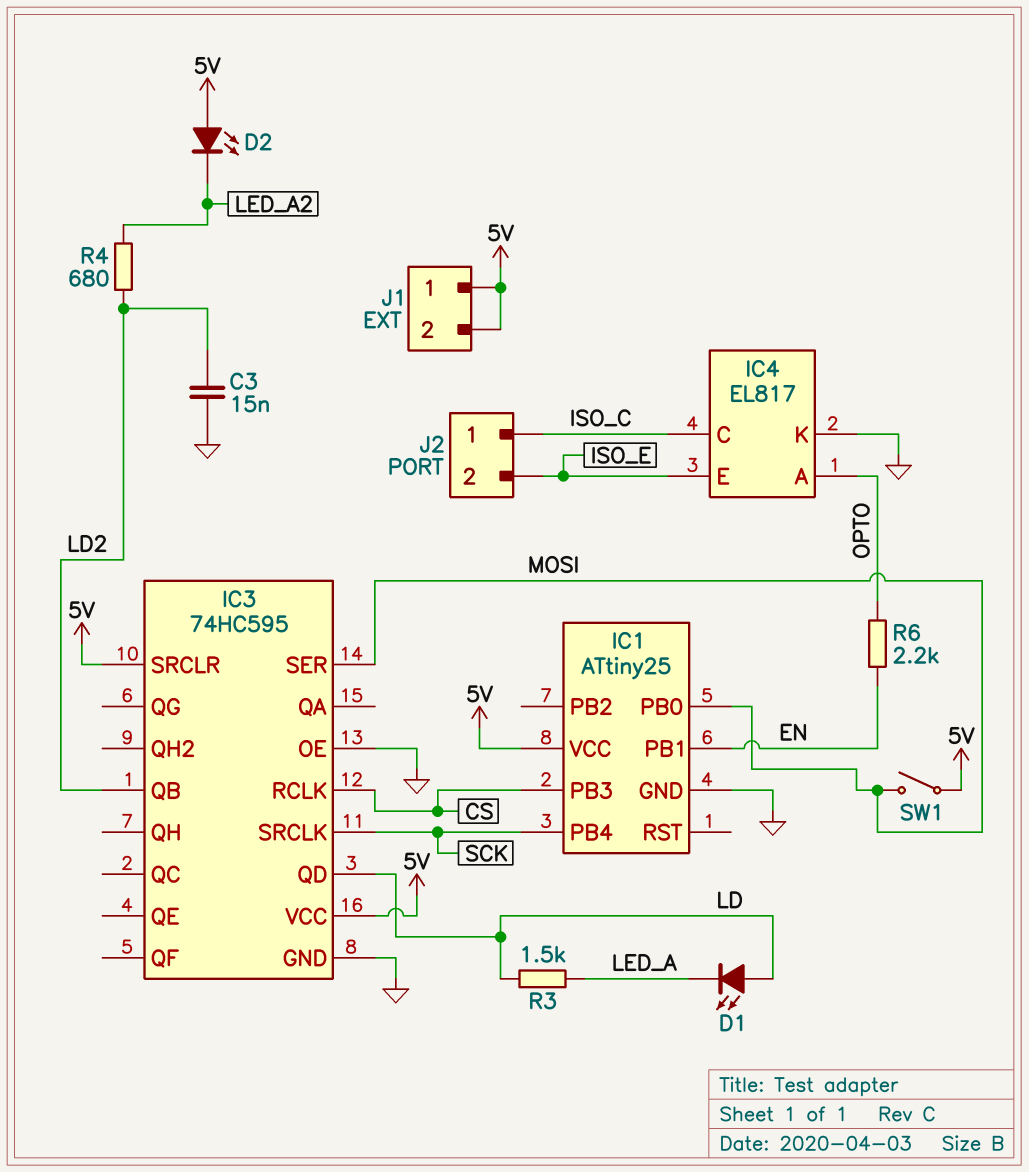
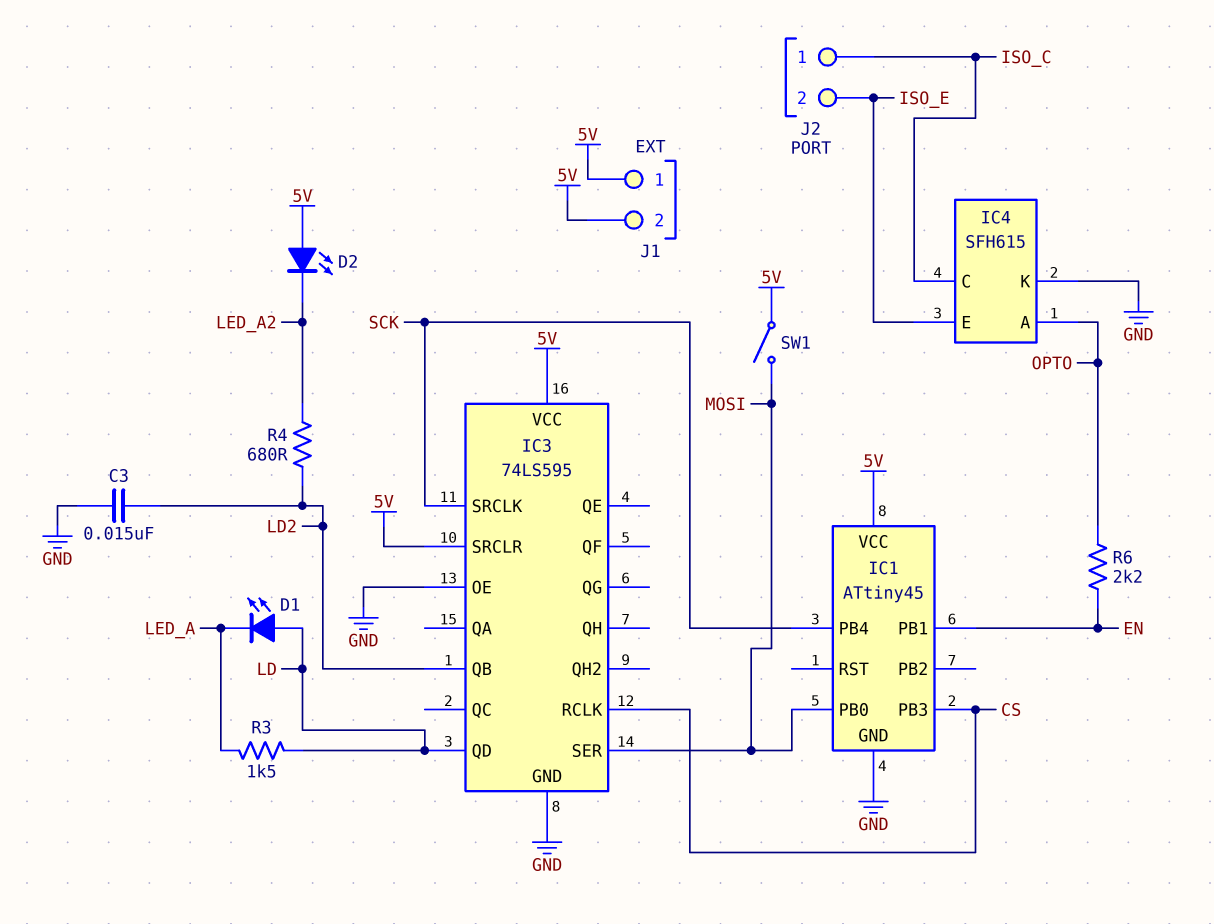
IC1: ATtiny25 -> ATtiny45
IC3: 74HC595 -> 74LS595
IC4: EL817 -> SFH615

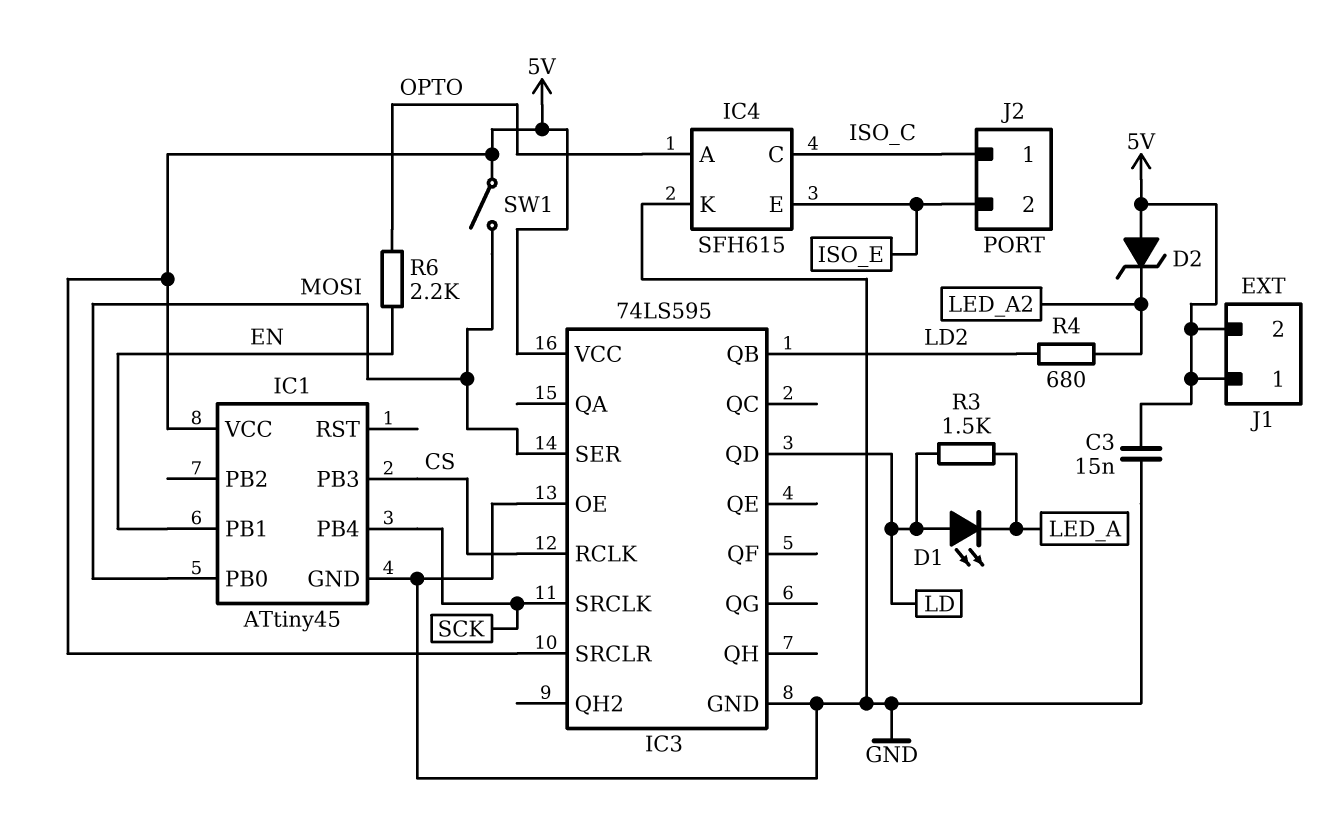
C3: 15nF (GND, LD2) -> 15nF (5V, GND)
D2: LED (A 5V, K LED_A2) -> zener (A 5V, K LED_A2)

